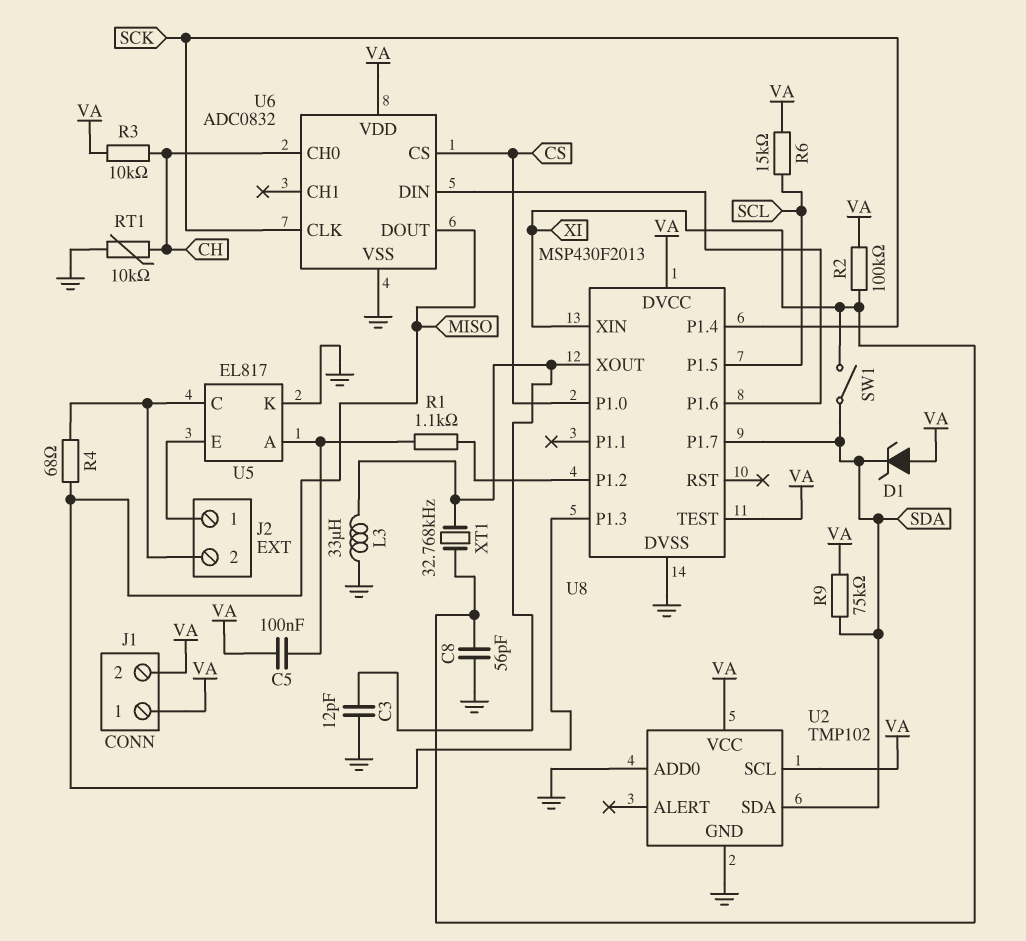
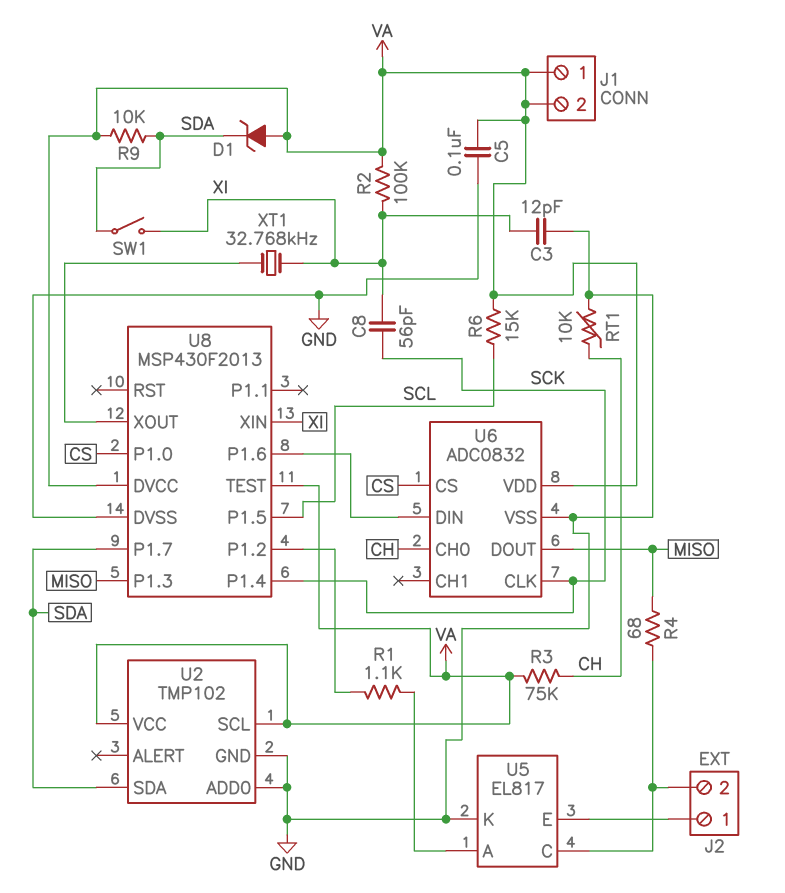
C3: 12pF (GND, U8/XOUT) -> 12pF (GND, XI)
C5: 100nF (U5/A, VA) -> 100nF (GND, VA)
C8: 56pF (GND, XI) -> 56pF (SCK, XI)
L3: 33uH (GND, U8/XOUT) -> none
R3: 10k (CH, VA) -> 75k (CH, VA)
R9: 75k (SDA, VA) -> 10k (SDA, VA)

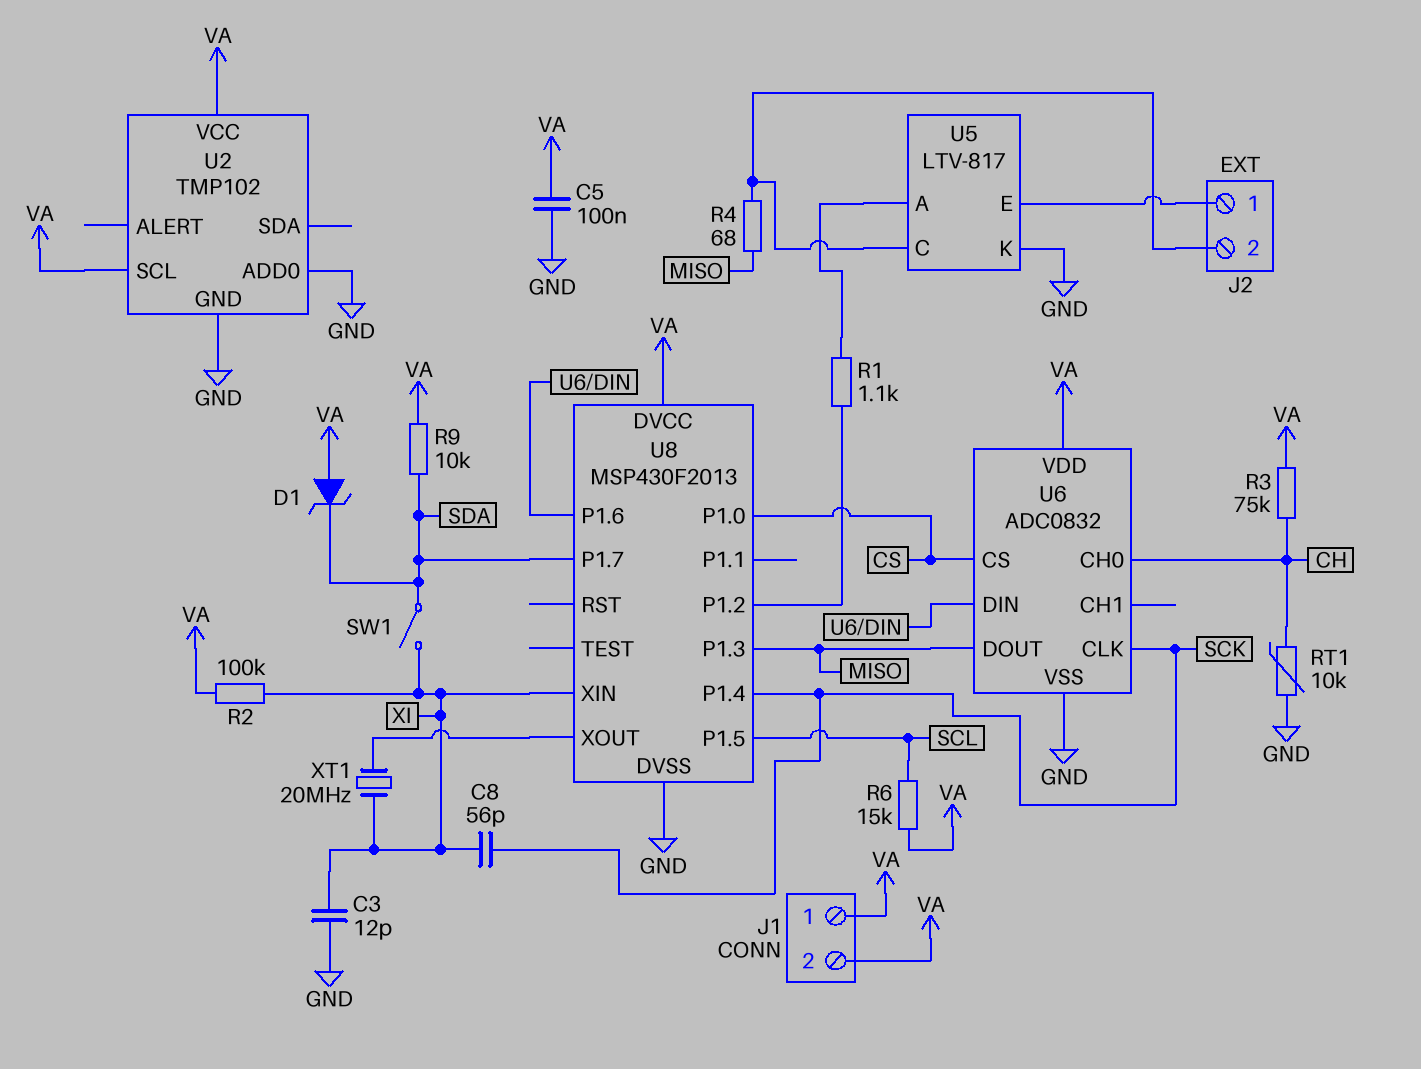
U2 pin SDA: SDA -> none
U5: EL817 -> LTV-817
U8 pin TEST: VA -> none
XT1: 32.768kHz (U8/XOUT, XI) -> 20MHz (U8/XOUT, XI)

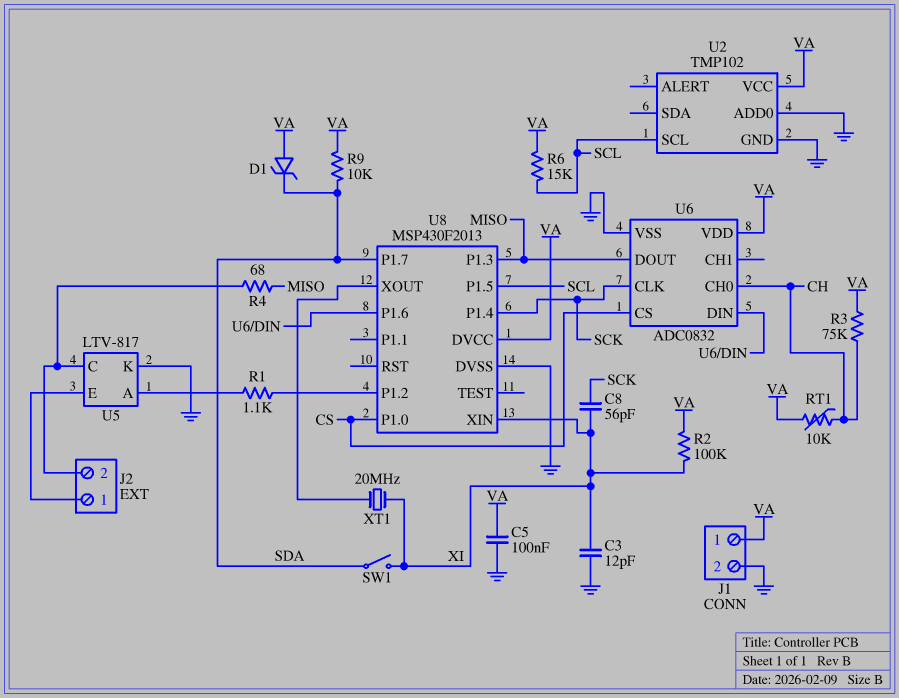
J1 pin 2: VA -> GND
RT1: 10k (CH, GND) -> 10k (CH, VA)
U2 pin SCL: VA -> SCL

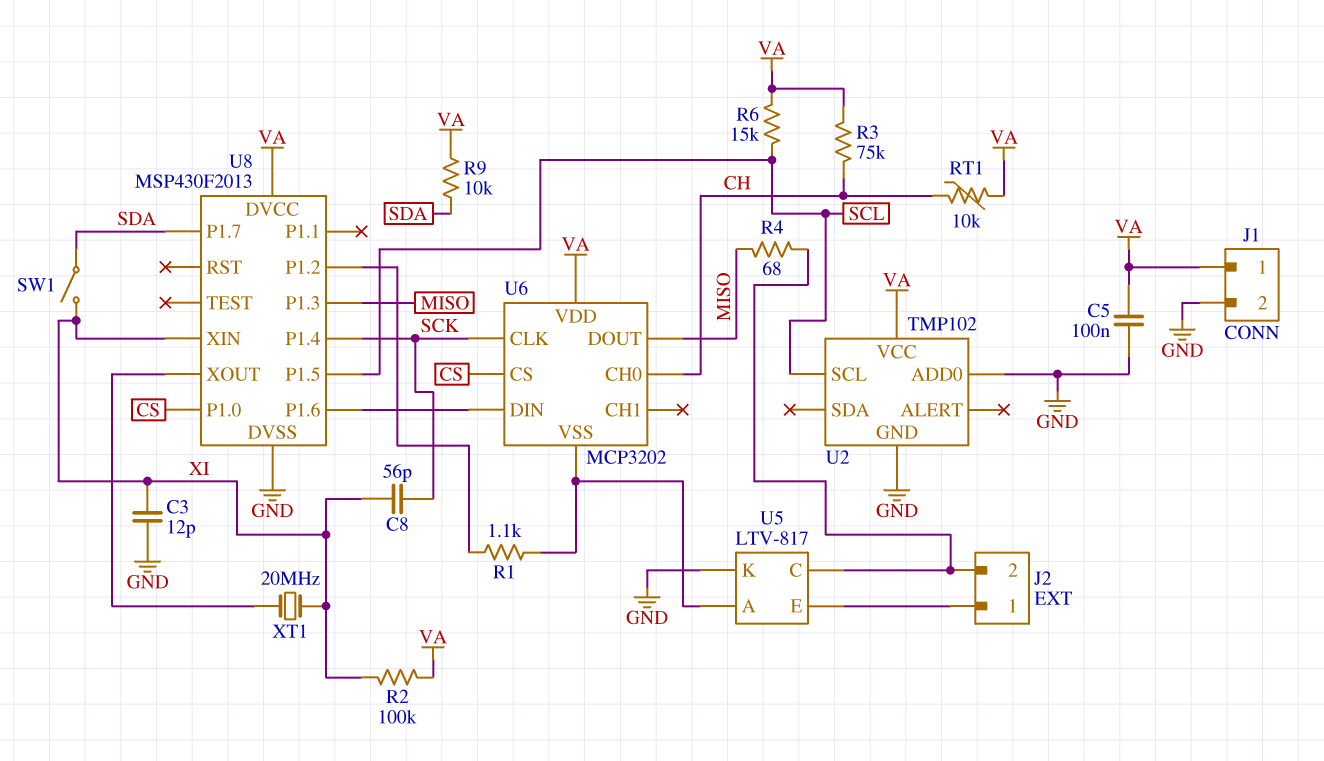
D1: zener (A VA, K SDA) -> none
U6: ADC0832 -> MCP3202
U6 pin VSS: GND -> U5/A

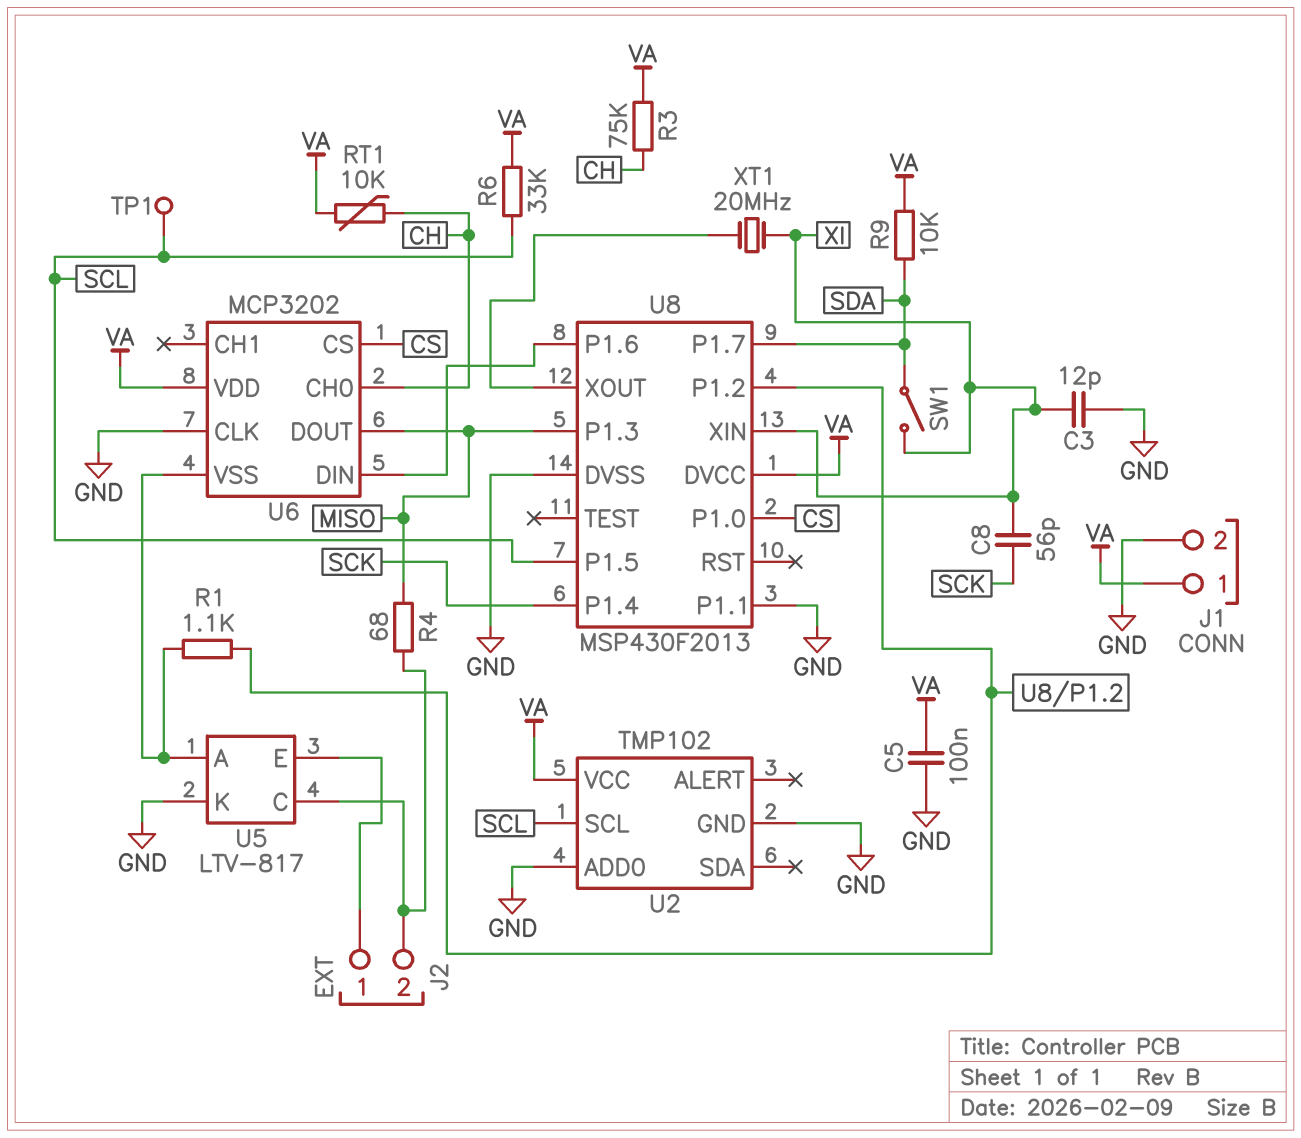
R2: 100k (VA, XI) -> none
R6: 15k (SCL, VA) -> 33k (SCL, VA)
TP1: none -> test point (SCL)
U6 pin CLK: SCK -> GND
U8 pin P1.1: none -> GND

